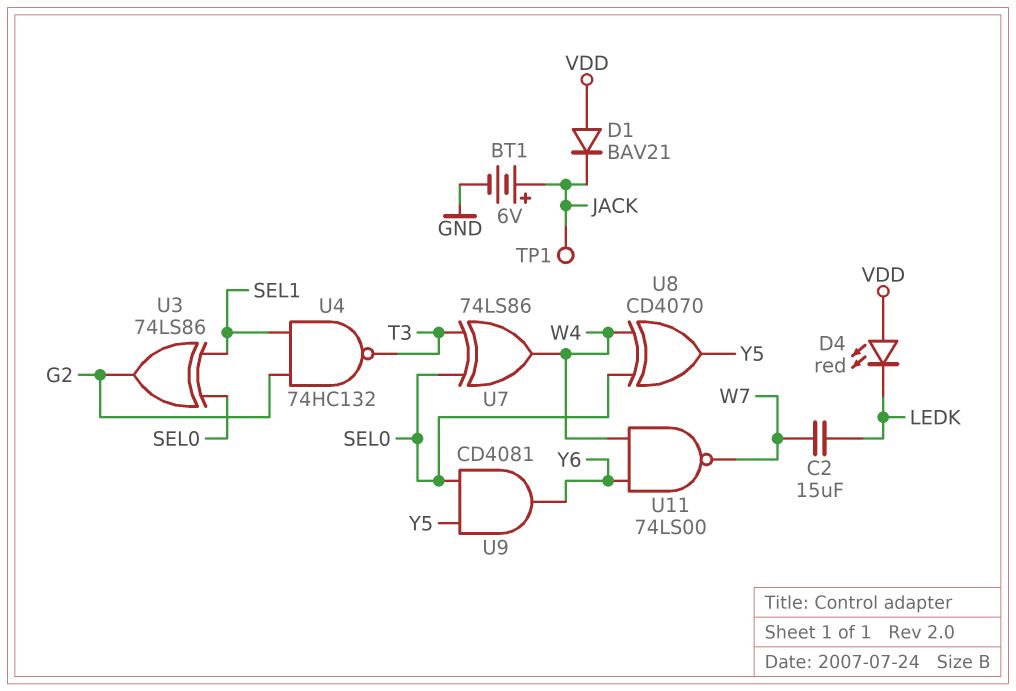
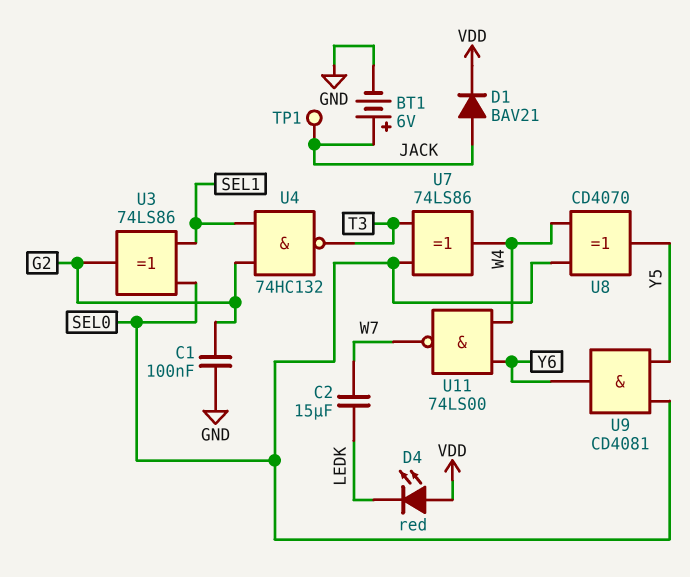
C1: none -> 100nF (G2, GND)
D1: diode BAV21 (A VDD, K JACK) -> diode BAV21 (A JACK, K VDD)

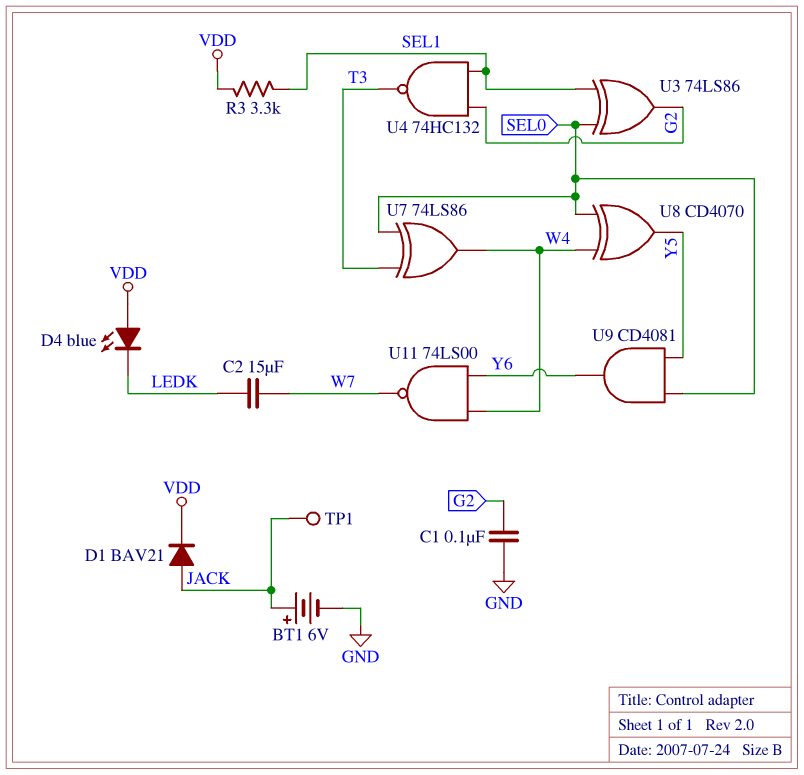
D4: LED red (A VDD, K LEDK) -> LED blue (A VDD, K LEDK)
R3: none -> 3.3k (SEL1, VDD)

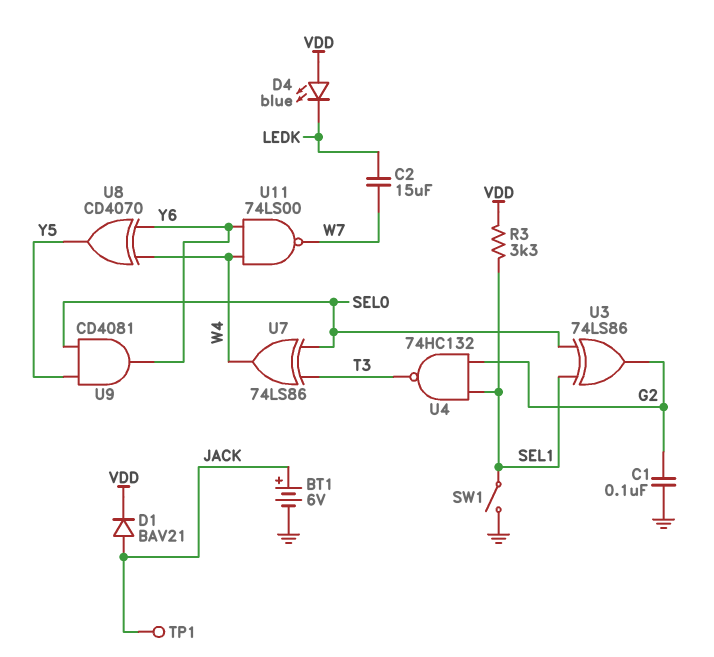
SW1: none -> switch (GND, SEL1)
U8: XOR CD4070 (in SEL0, in W4, out Y5) -> XOR CD4070 (in W4, in Y6, out Y5)

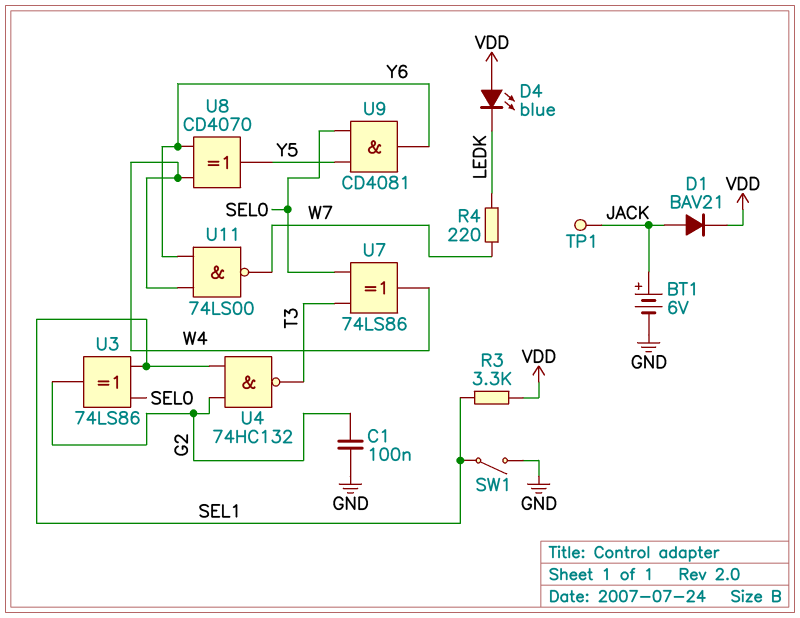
C2: 15uF (LEDK, W7) -> none
R4: none -> 220 (LEDK, W7)

